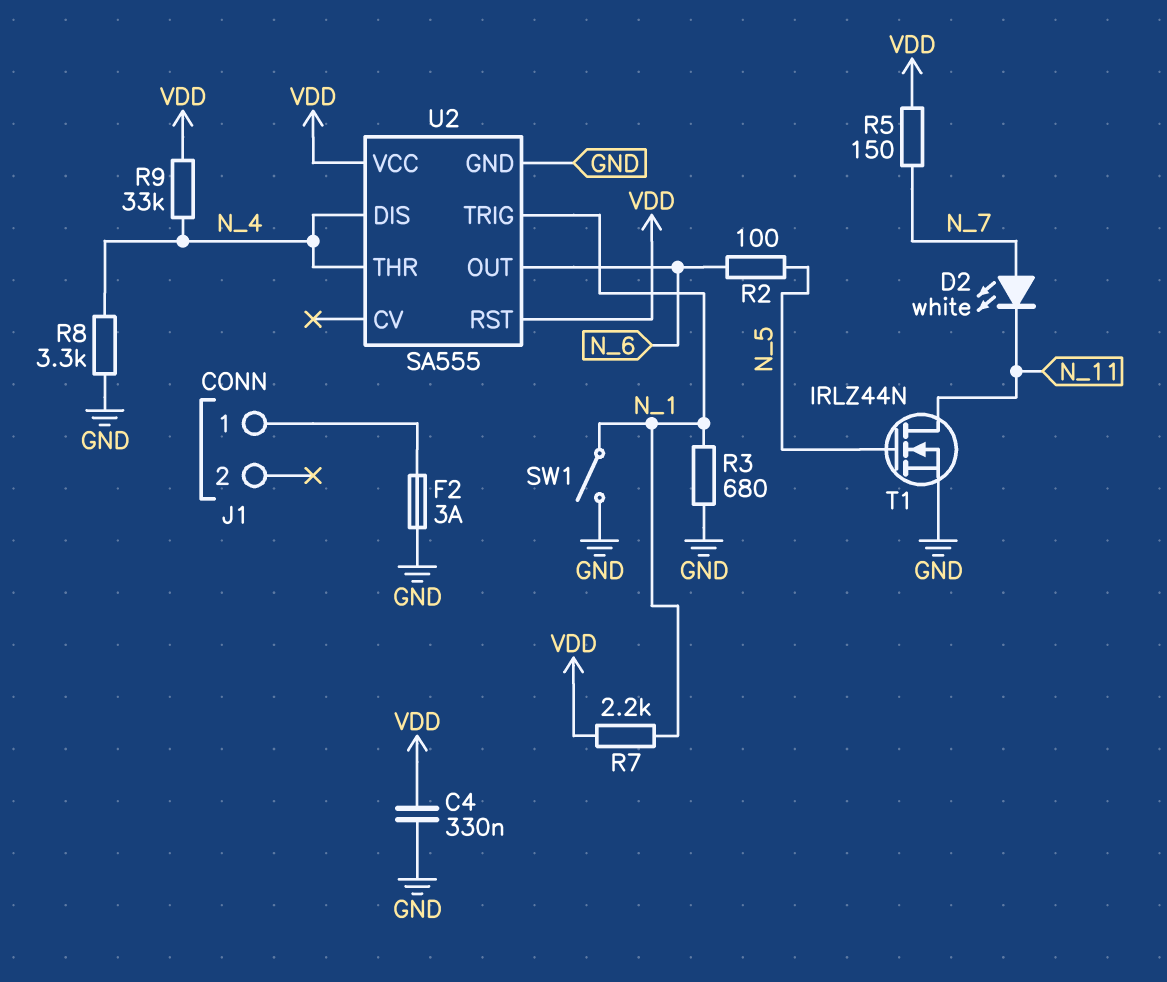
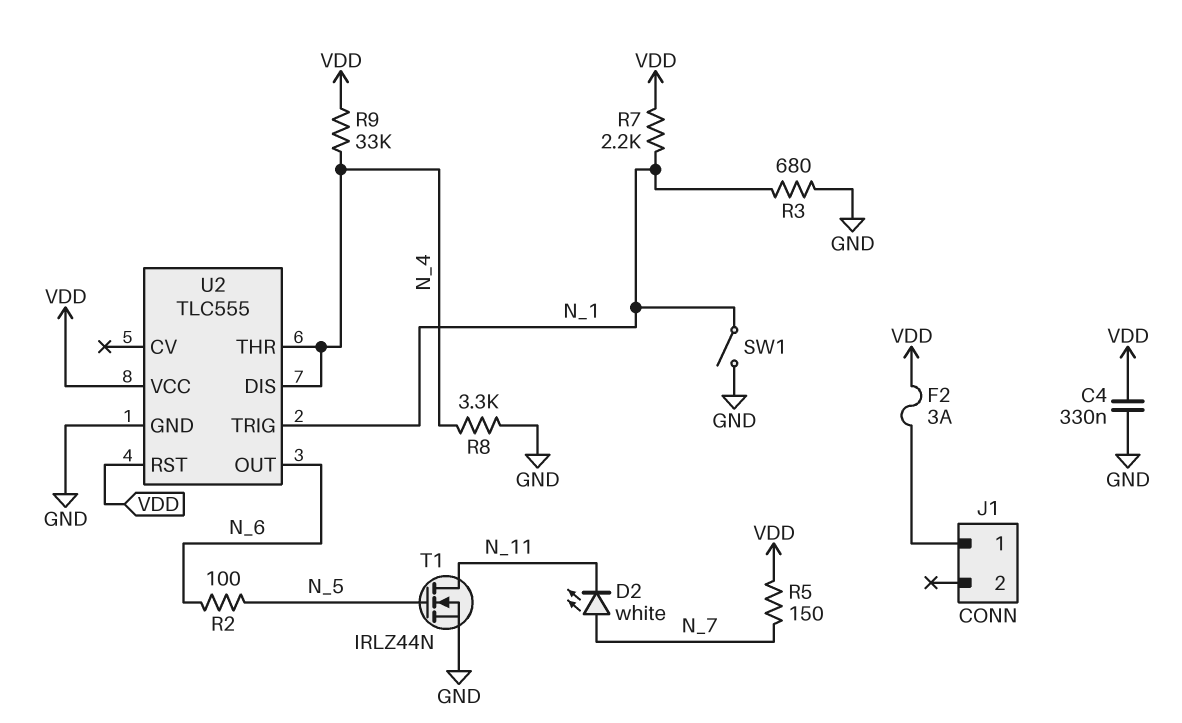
F2: 3A (GND, J1/1) -> 3A (J1/1, VDD)
U2: SA555 -> TLC555

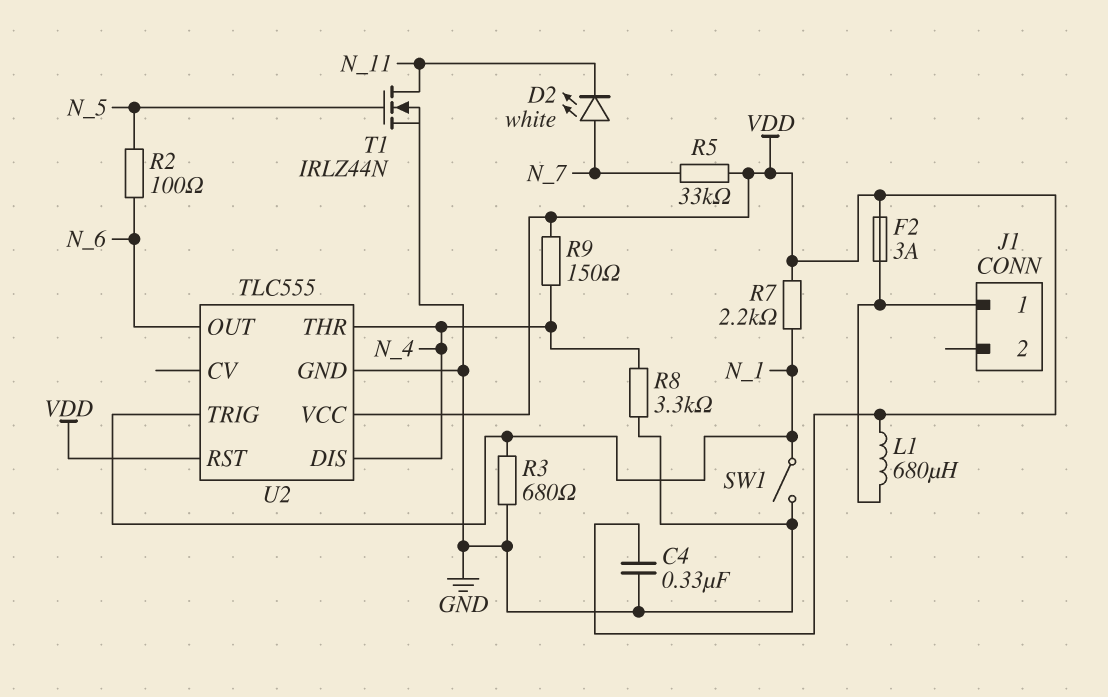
L1: none -> 680uH (J1/1, VDD)
R5: 150 (N_7, VDD) -> 33k (N_7, VDD)
R9: 33k (N_4, VDD) -> 150 (N_4, VDD)

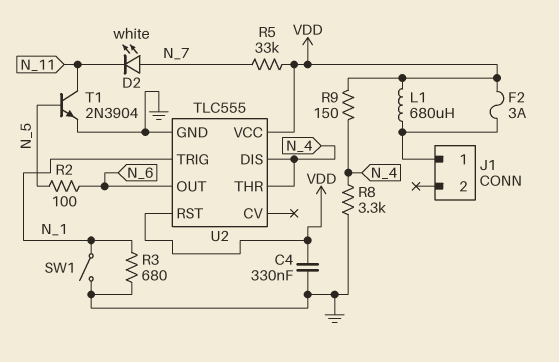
R7: 2.2k (N_1, VDD) -> none
T1: NMOS IRLZ44N (G N_5, D N_11, S GND) -> NPN 2N3904 (B N_5, C N_11, E GND)

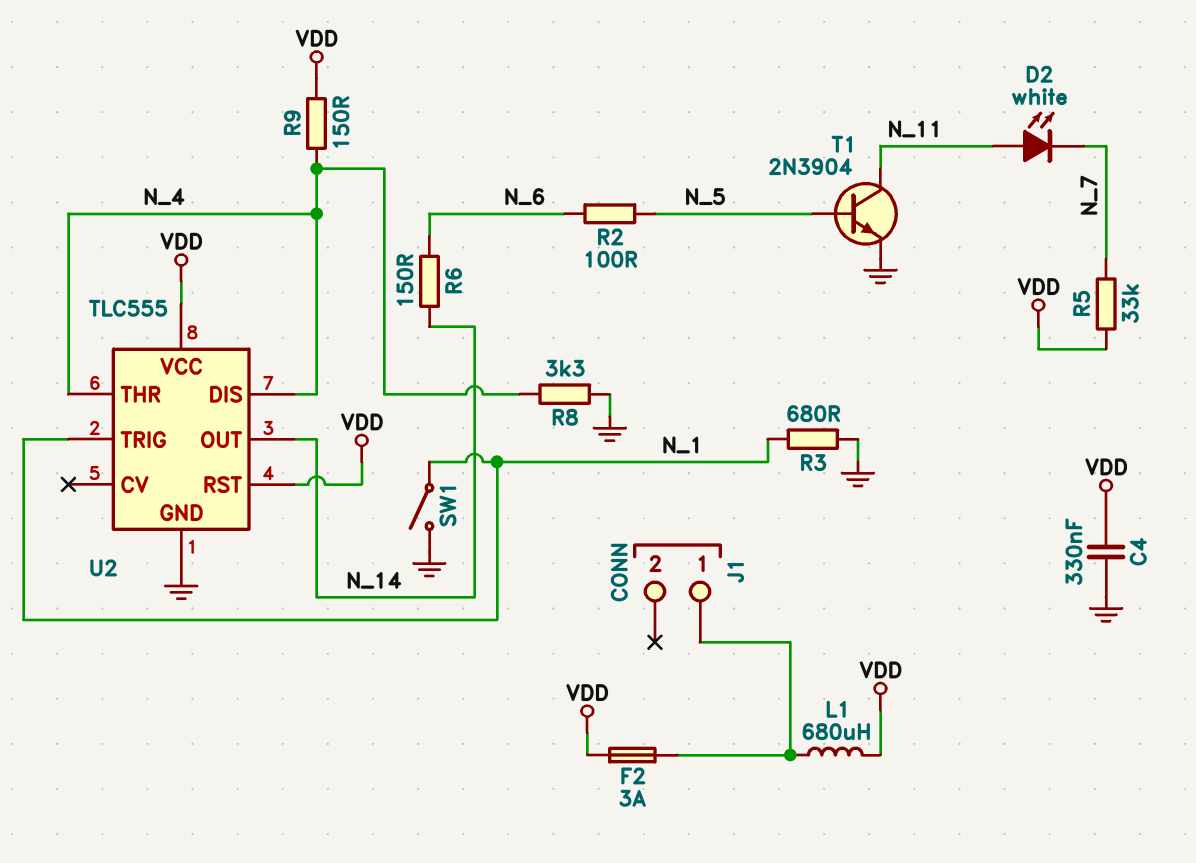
D2: LED white (A N_7, K N_11) -> LED white (A N_11, K N_7)
R6: none -> 150 (N_6, N_14)
U2 pin OUT: N_6 -> N_14

